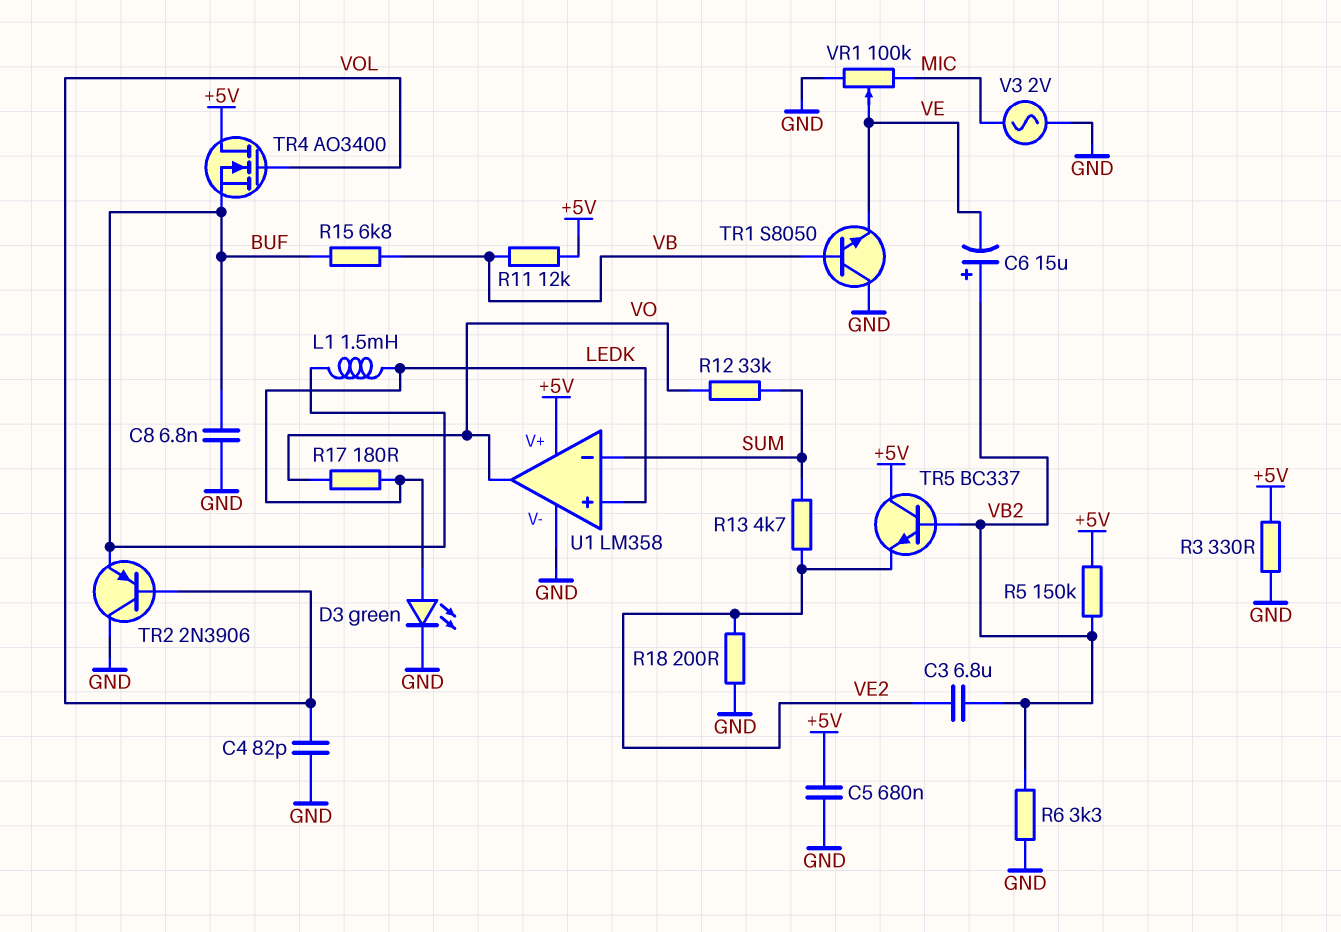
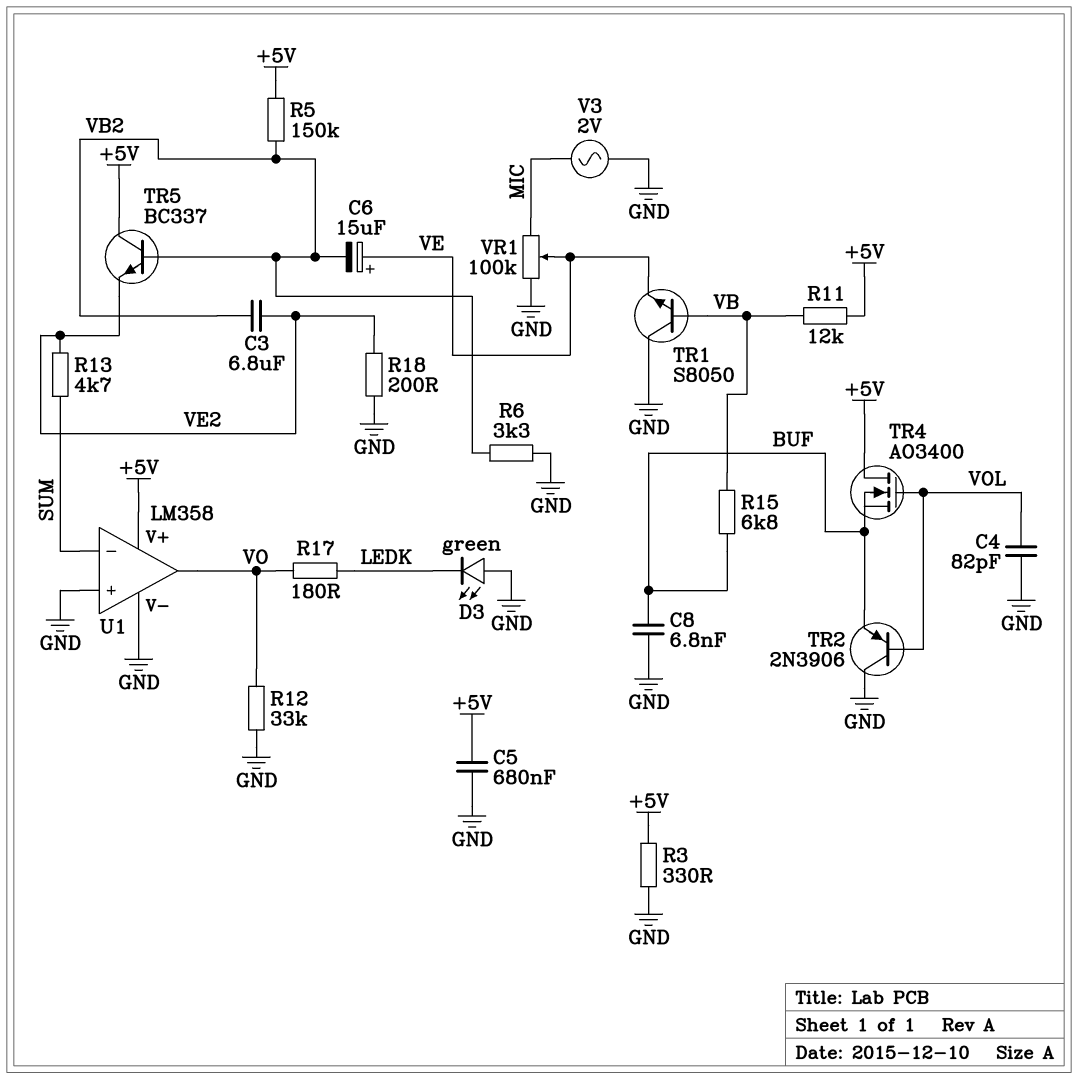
C6: 15uF (plus VB2, minus VE) -> 15uF (plus VE, minus VB2)
D3: LED green (A LEDK, K GND) -> LED green (A GND, K LEDK)
L1: 1.5mH (BUF, LEDK) -> none
R12: 33k (SUM, VO) -> 33k (GND, VO)
U1 pin in+: LEDK -> GND

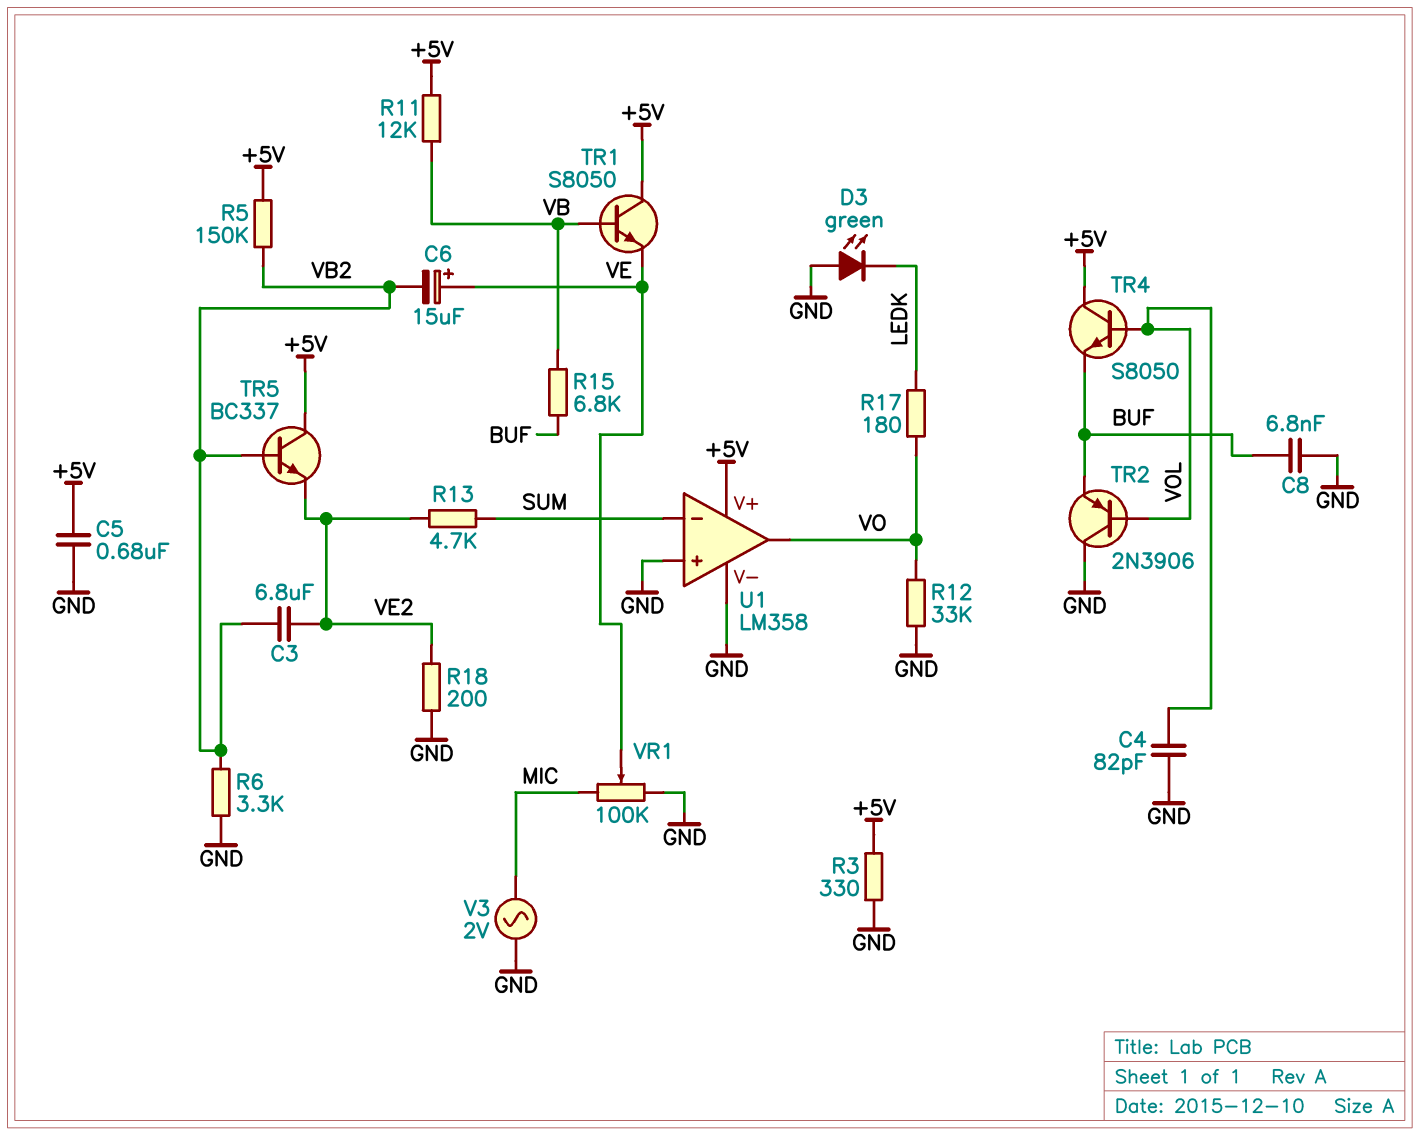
TR1: NPN S8050 (B VB, C GND, E VE) -> NPN S8050 (B VB, C +5V, E VE)
TR4: NMOS AO3400 (G VOL, D +5V, S BUF) -> NPN S8050 (B VOL, C +5V, E BUF)

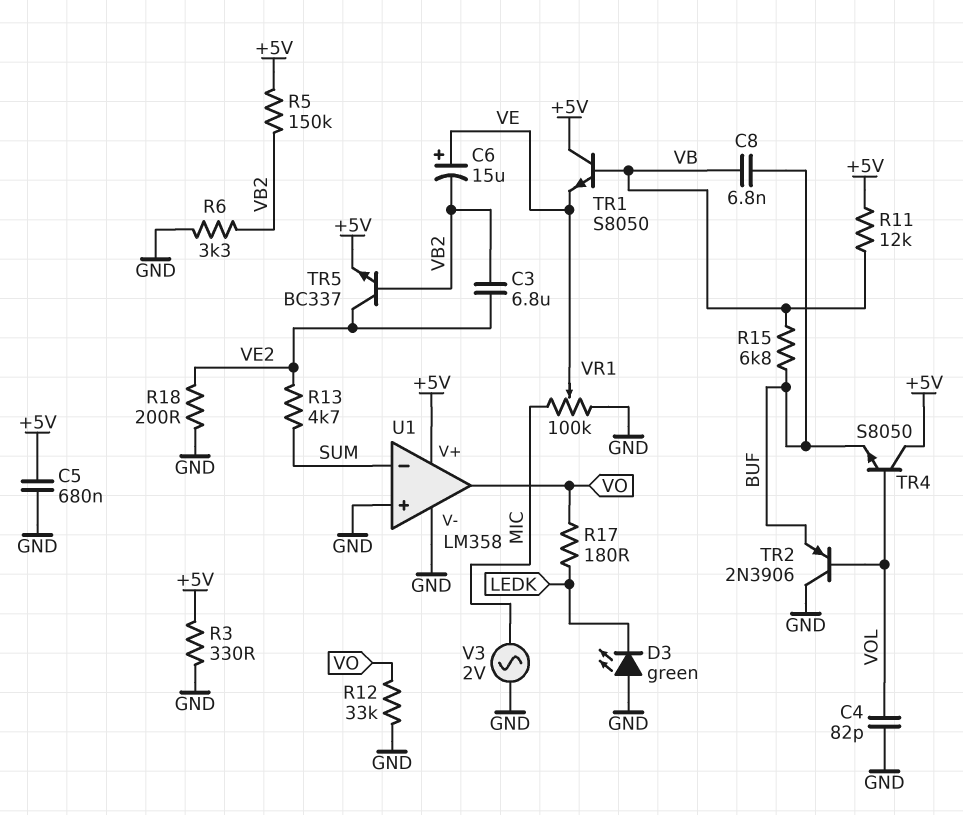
C8: 6.8nF (BUF, GND) -> 6.8nF (BUF, VB)
TR5: NPN BC337 (B VB2, C +5V, E VE2) -> NPN BC337 (B VB2, C VE2, E +5V)

